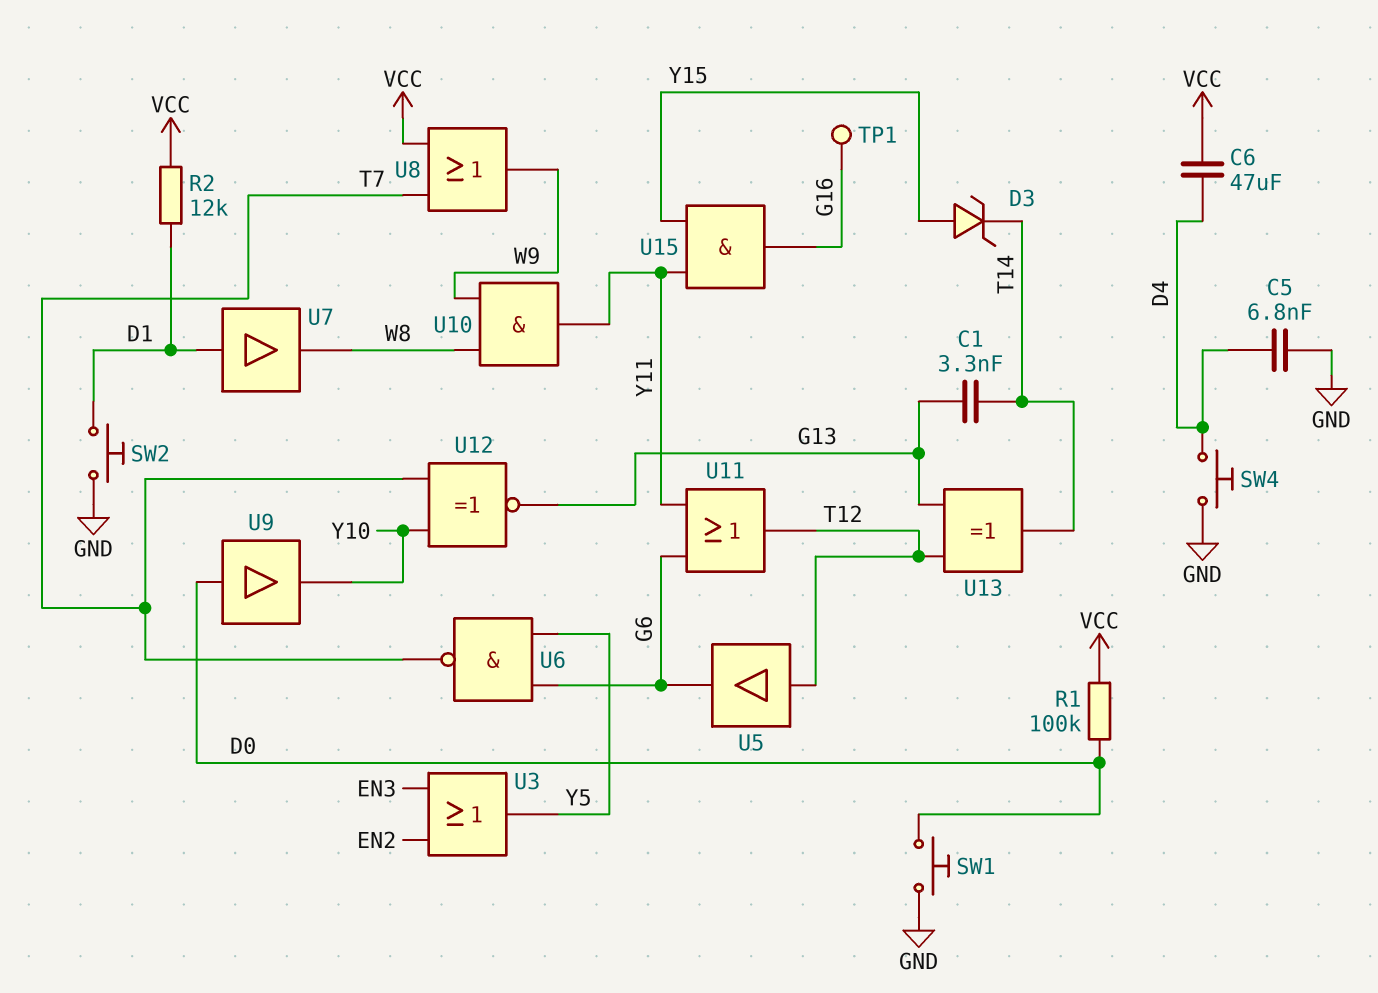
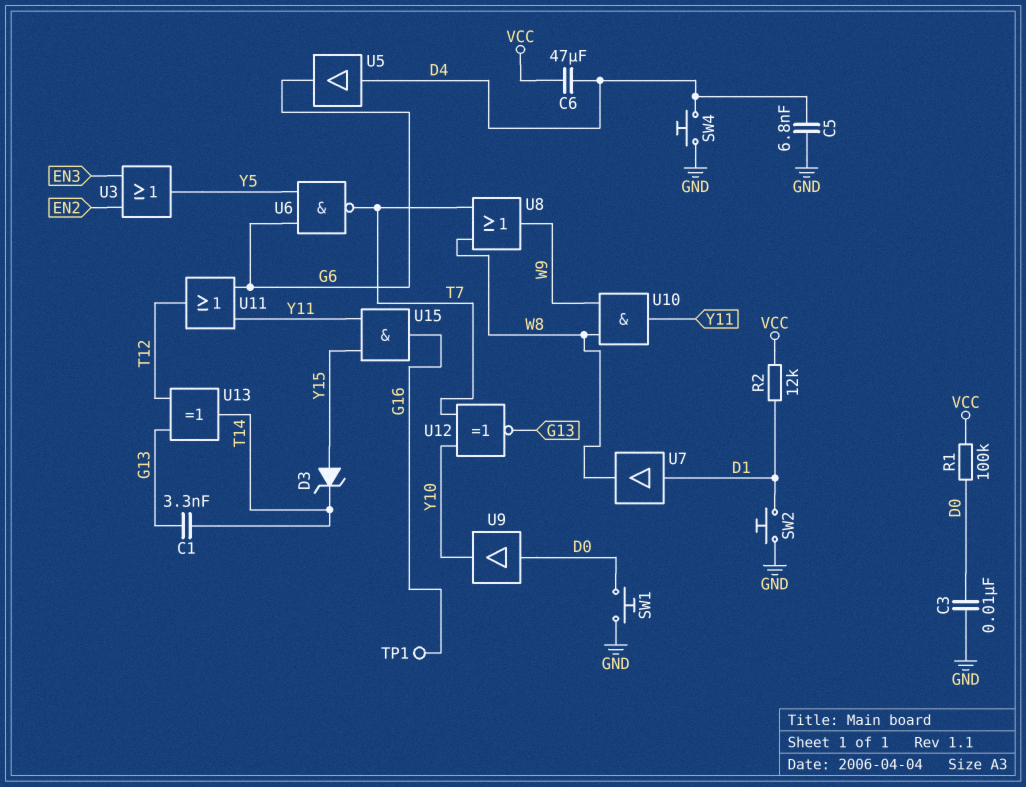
C3: none -> 10nF (D0, GND)
U5: buffer (in T12, out G6) -> buffer (in D4, out G6)
U8: OR (in T7, in VCC, out W9) -> OR (in T7, in W8, out W9)

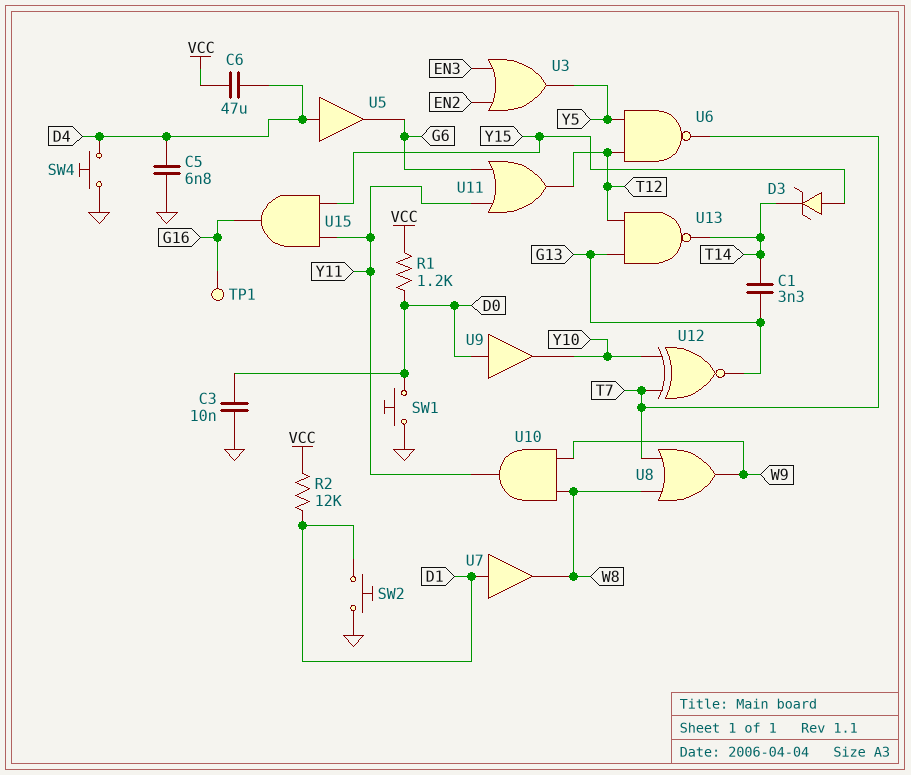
R1: 100k (D0, VCC) -> 1.2k (D0, VCC)
U6: NAND (in G6, in Y5, out T7) -> NAND (in T12, in Y5, out T7)
U13: XOR (in G13, in T12, out T14) -> NAND (in G13, in T12, out T14)

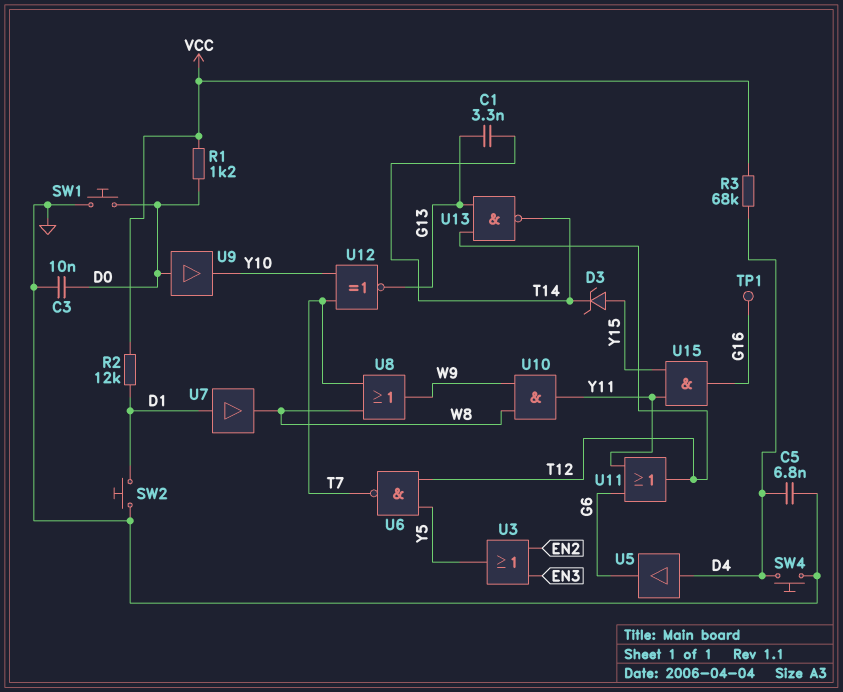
C6: 47uF (D4, VCC) -> none
R3: none -> 68k (D4, VCC)

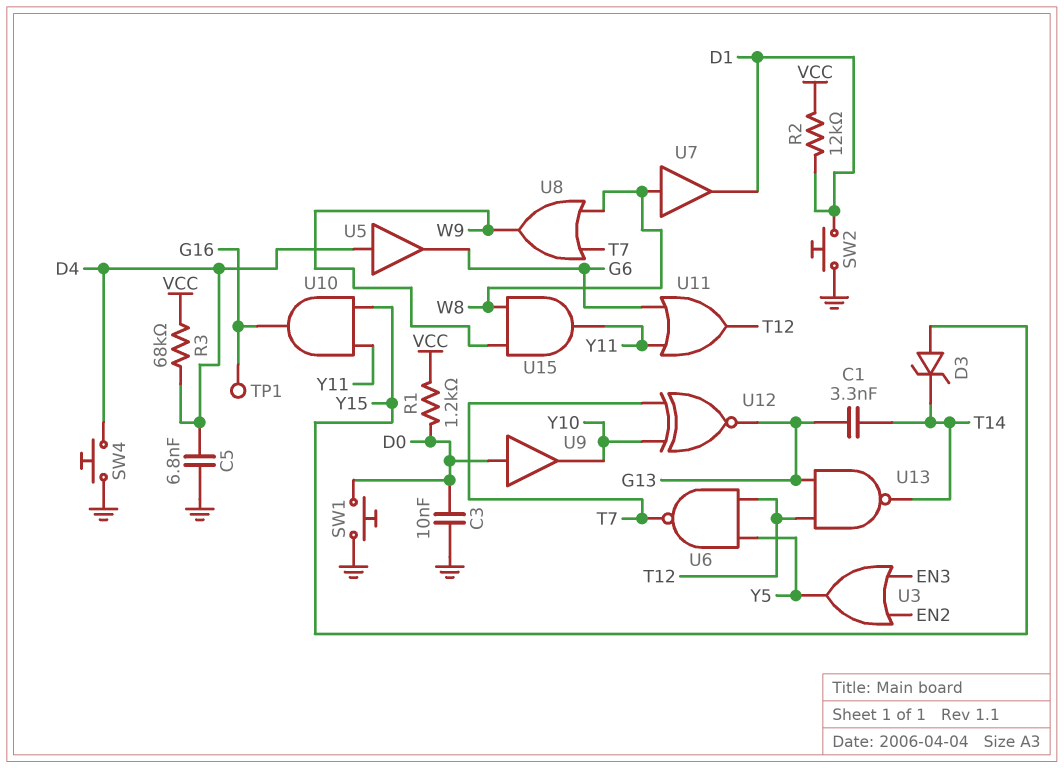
U7: buffer (in D1, out W8) -> buffer (in W8, out D1)
U10: AND (in W8, in W9, out Y11) -> AND (in Y11, in Y15, out G16)
U15: AND (in Y11, in Y15, out G16) -> AND (in W8, in W9, out Y11)

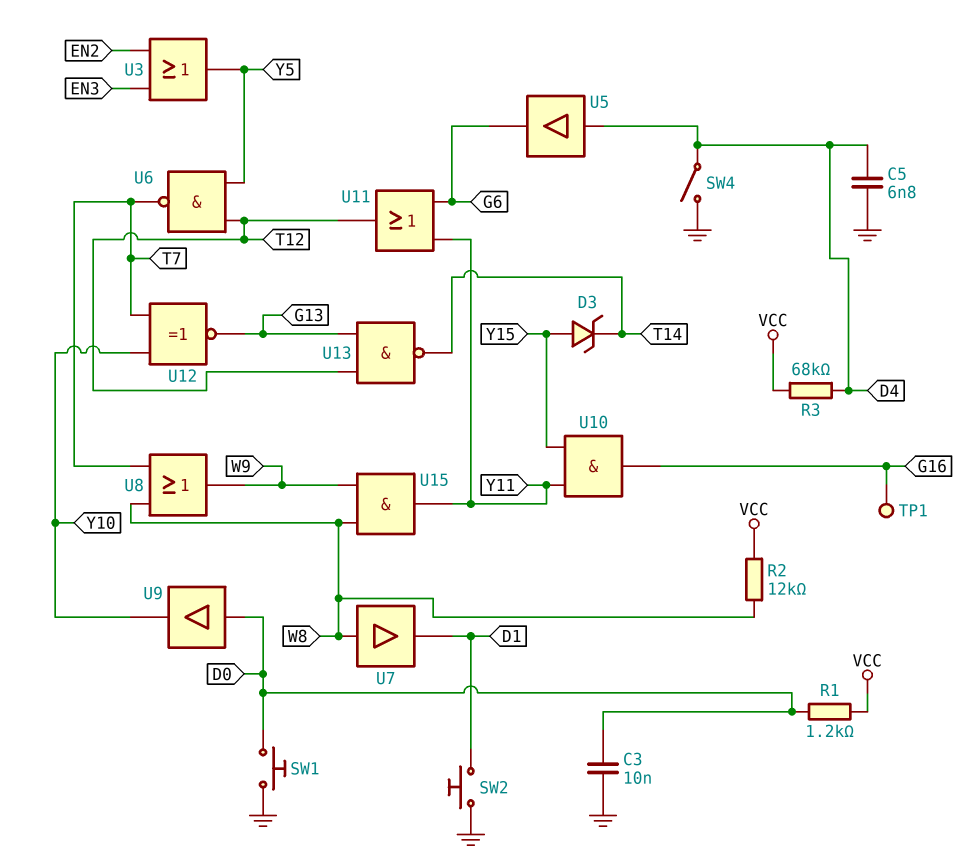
C1: 3.3nF (G13, T14) -> none
R2: 12k (D1, VCC) -> 12k (VCC, W8)
SW4: button (D4, GND) -> switch (D4, GND)

